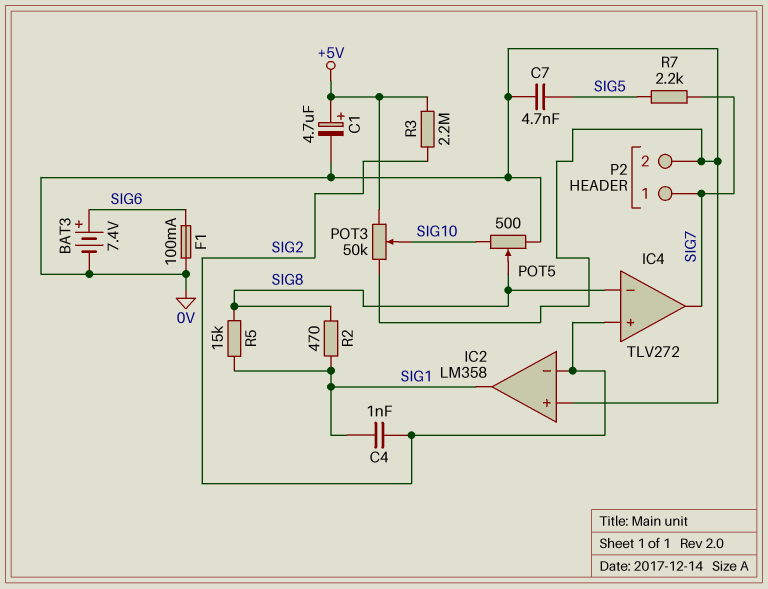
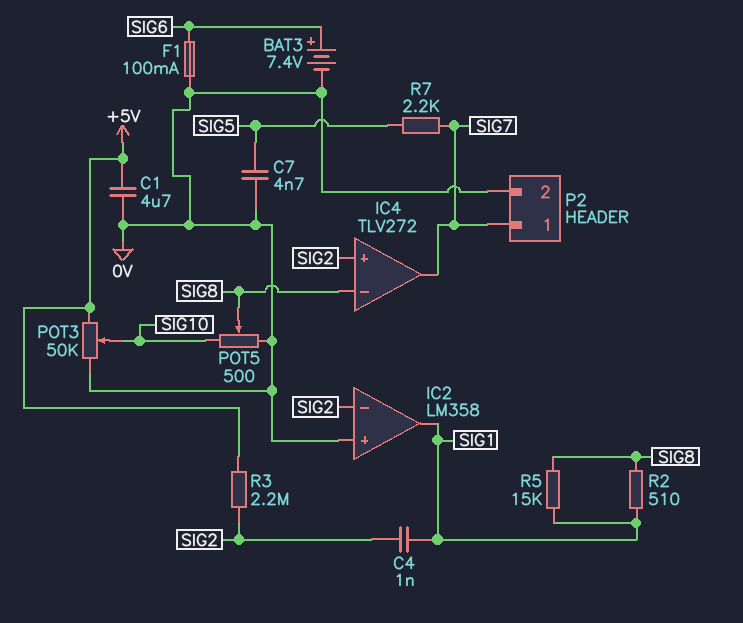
C1: 4.7uF (plus +5V, minus 0V) -> 4.7uF (+5V, 0V)
R2: 470 (SIG1, SIG8) -> 510 (SIG1, SIG8)

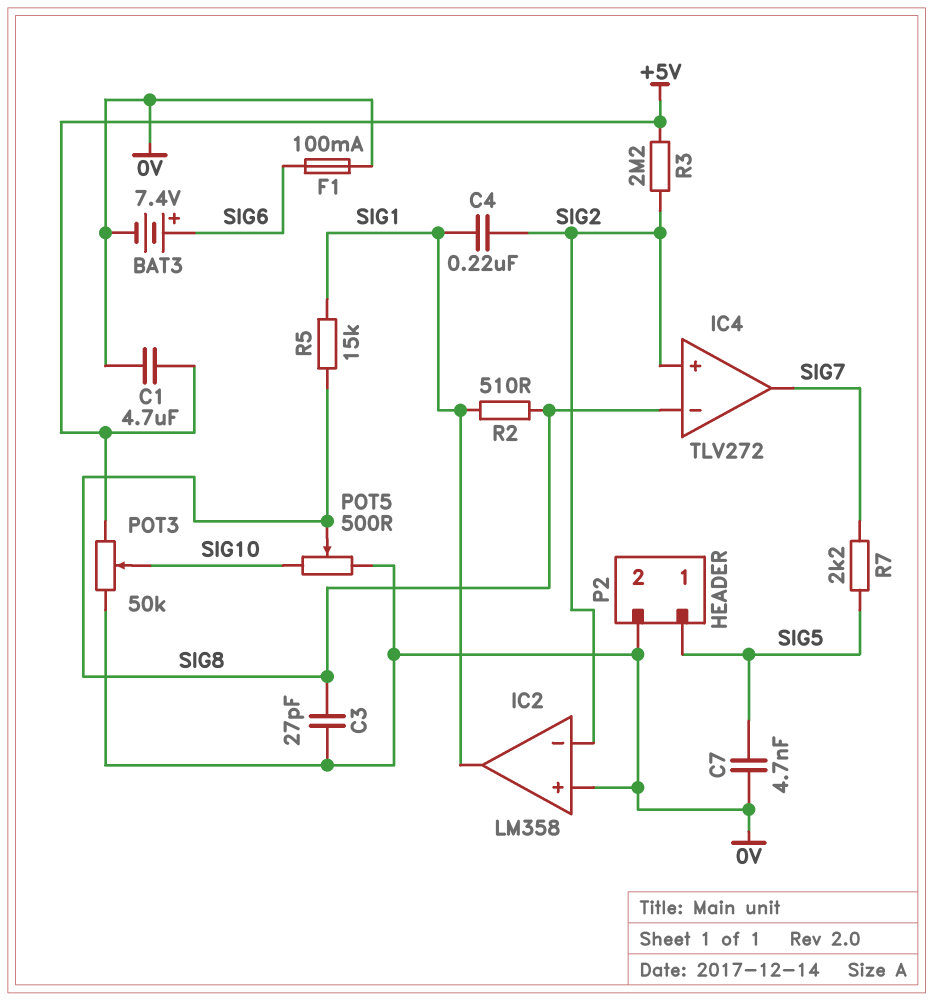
C3: none -> 27pF (0V, SIG8)
C4: 1nF (SIG1, SIG2) -> 220nF (SIG1, SIG2)
P2 pin 1: SIG7 -> SIG5

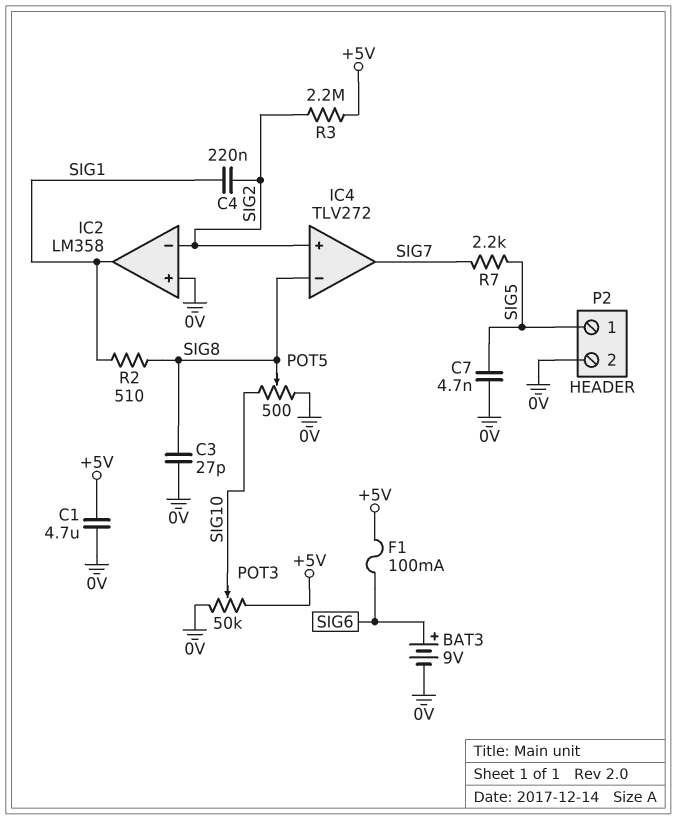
BAT3: 7.4V (plus SIG6, minus 0V) -> 9V (plus SIG6, minus 0V)
F1: 100mA (0V, SIG6) -> 100mA (+5V, SIG6)
R5: 15k (SIG1, SIG8) -> none

